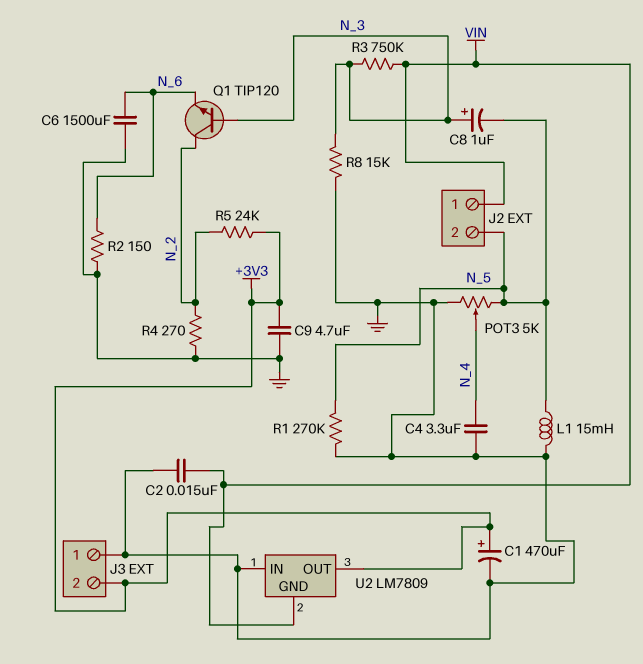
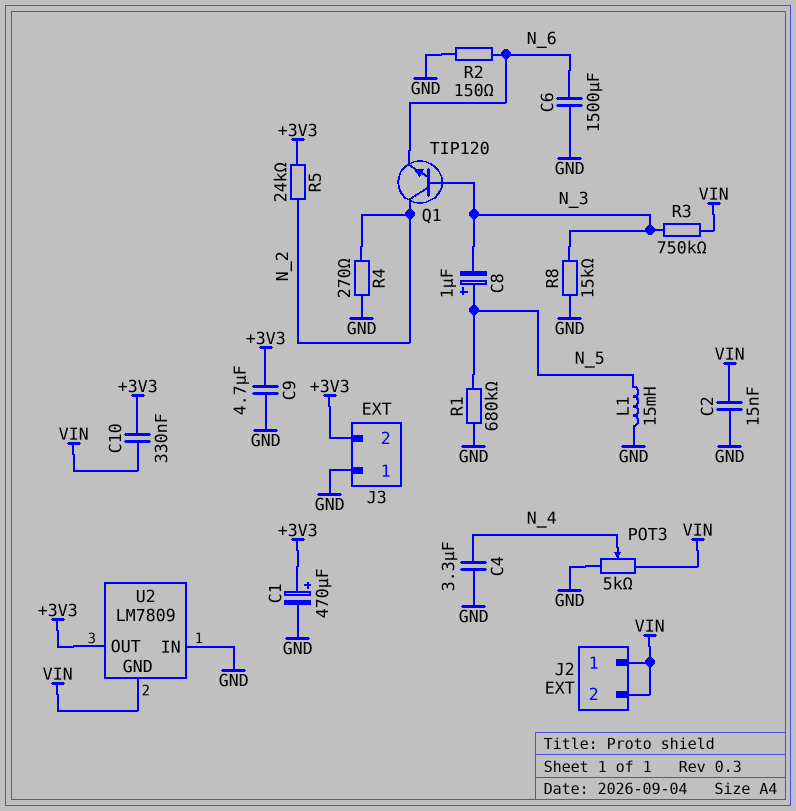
C8: 1uF (plus N_3, minus N_5) -> 1uF (plus N_5, minus N_3)
C10: none -> 330nF (+3V3, VIN)
J2 pin 2: N_5 -> VIN
POT3: 5k (GND, N_5, wiper N_4) -> 5k (GND, VIN, wiper N_4)
R1: 270k (GND, N_5) -> 680k (GND, N_5)

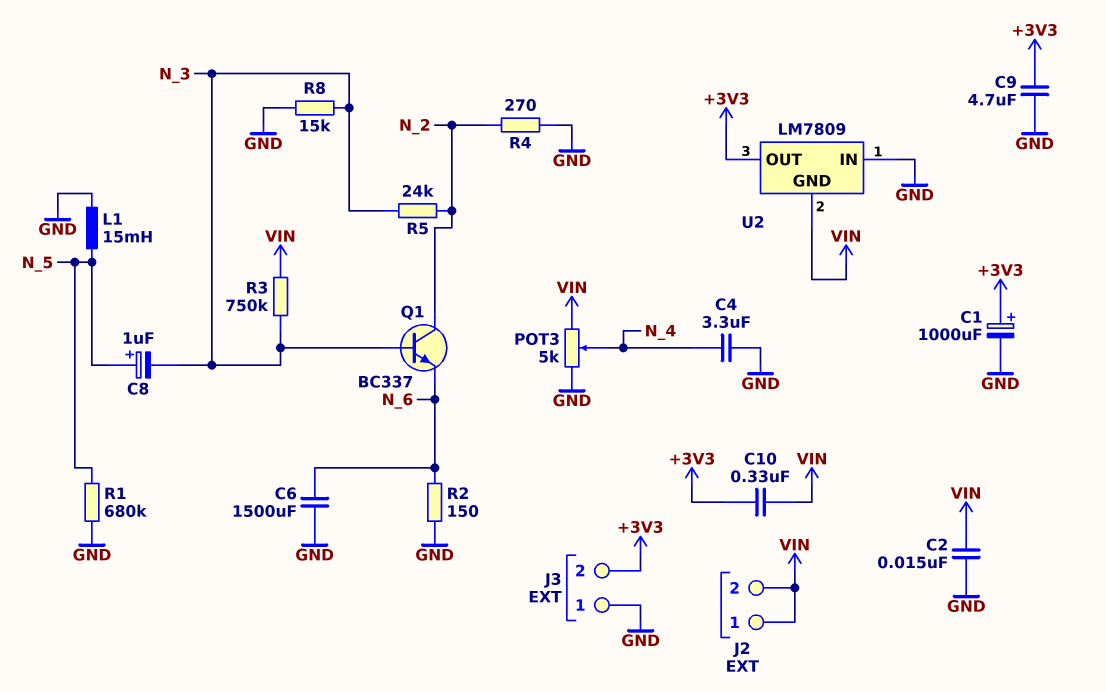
C1: 470uF (plus +3V3, minus GND) -> 1000uF (plus +3V3, minus GND)
Q1: NPN TIP120 (B N_3, C N_2, E N_6) -> NPN BC337 (B N_3, C N_2, E N_6)
R5: 24k (+3V3, N_2) -> 24k (N_2, N_3)

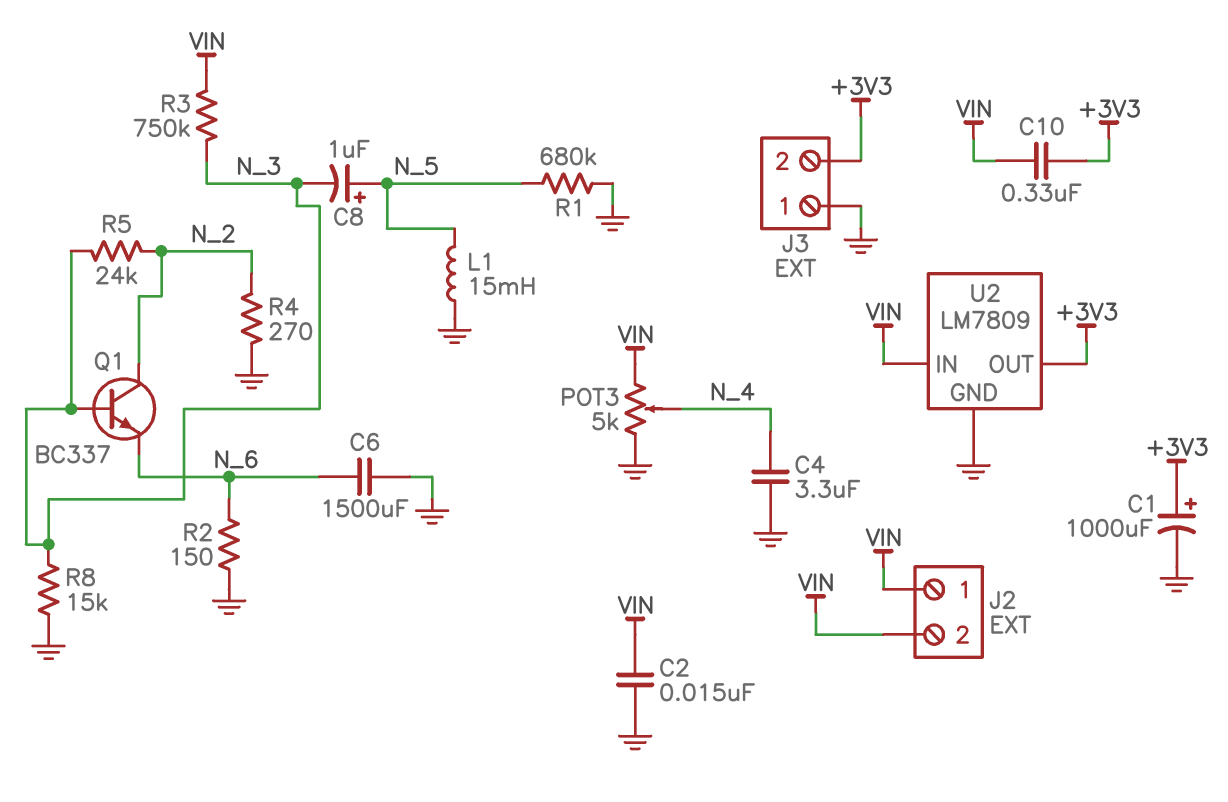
C9: 4.7uF (+3V3, GND) -> none
U2 pin GND: VIN -> GND
U2 pin IN: GND -> VIN

